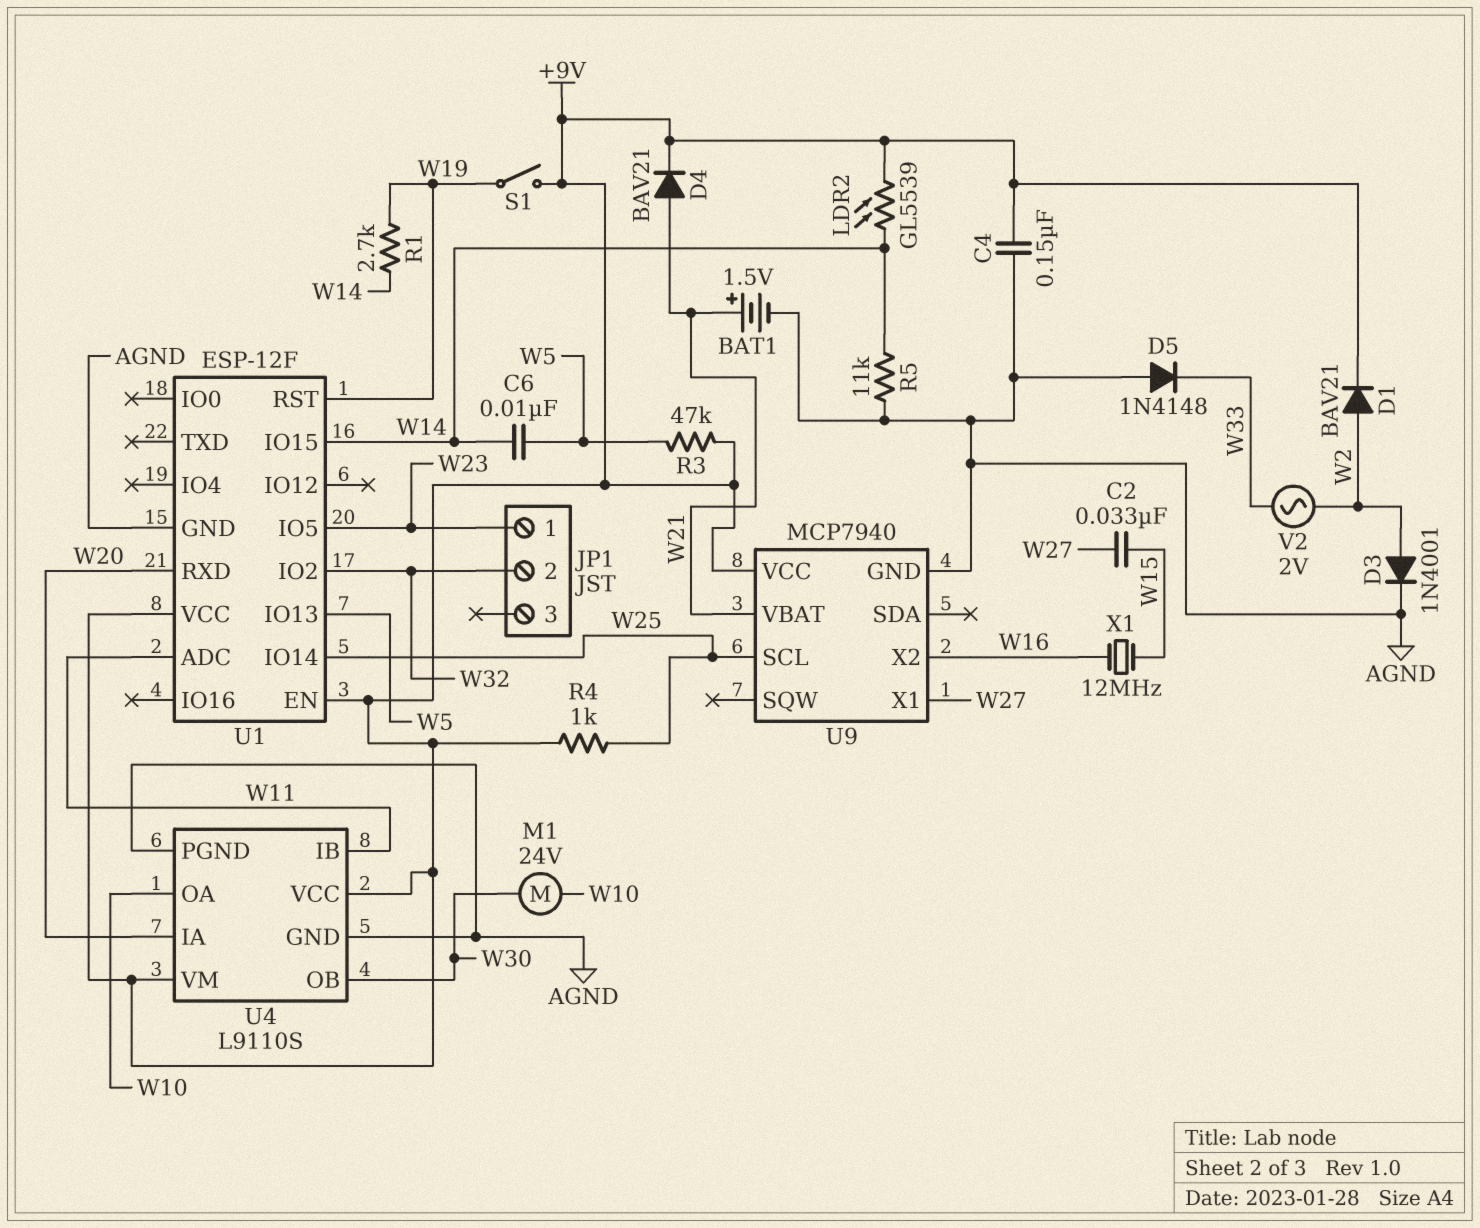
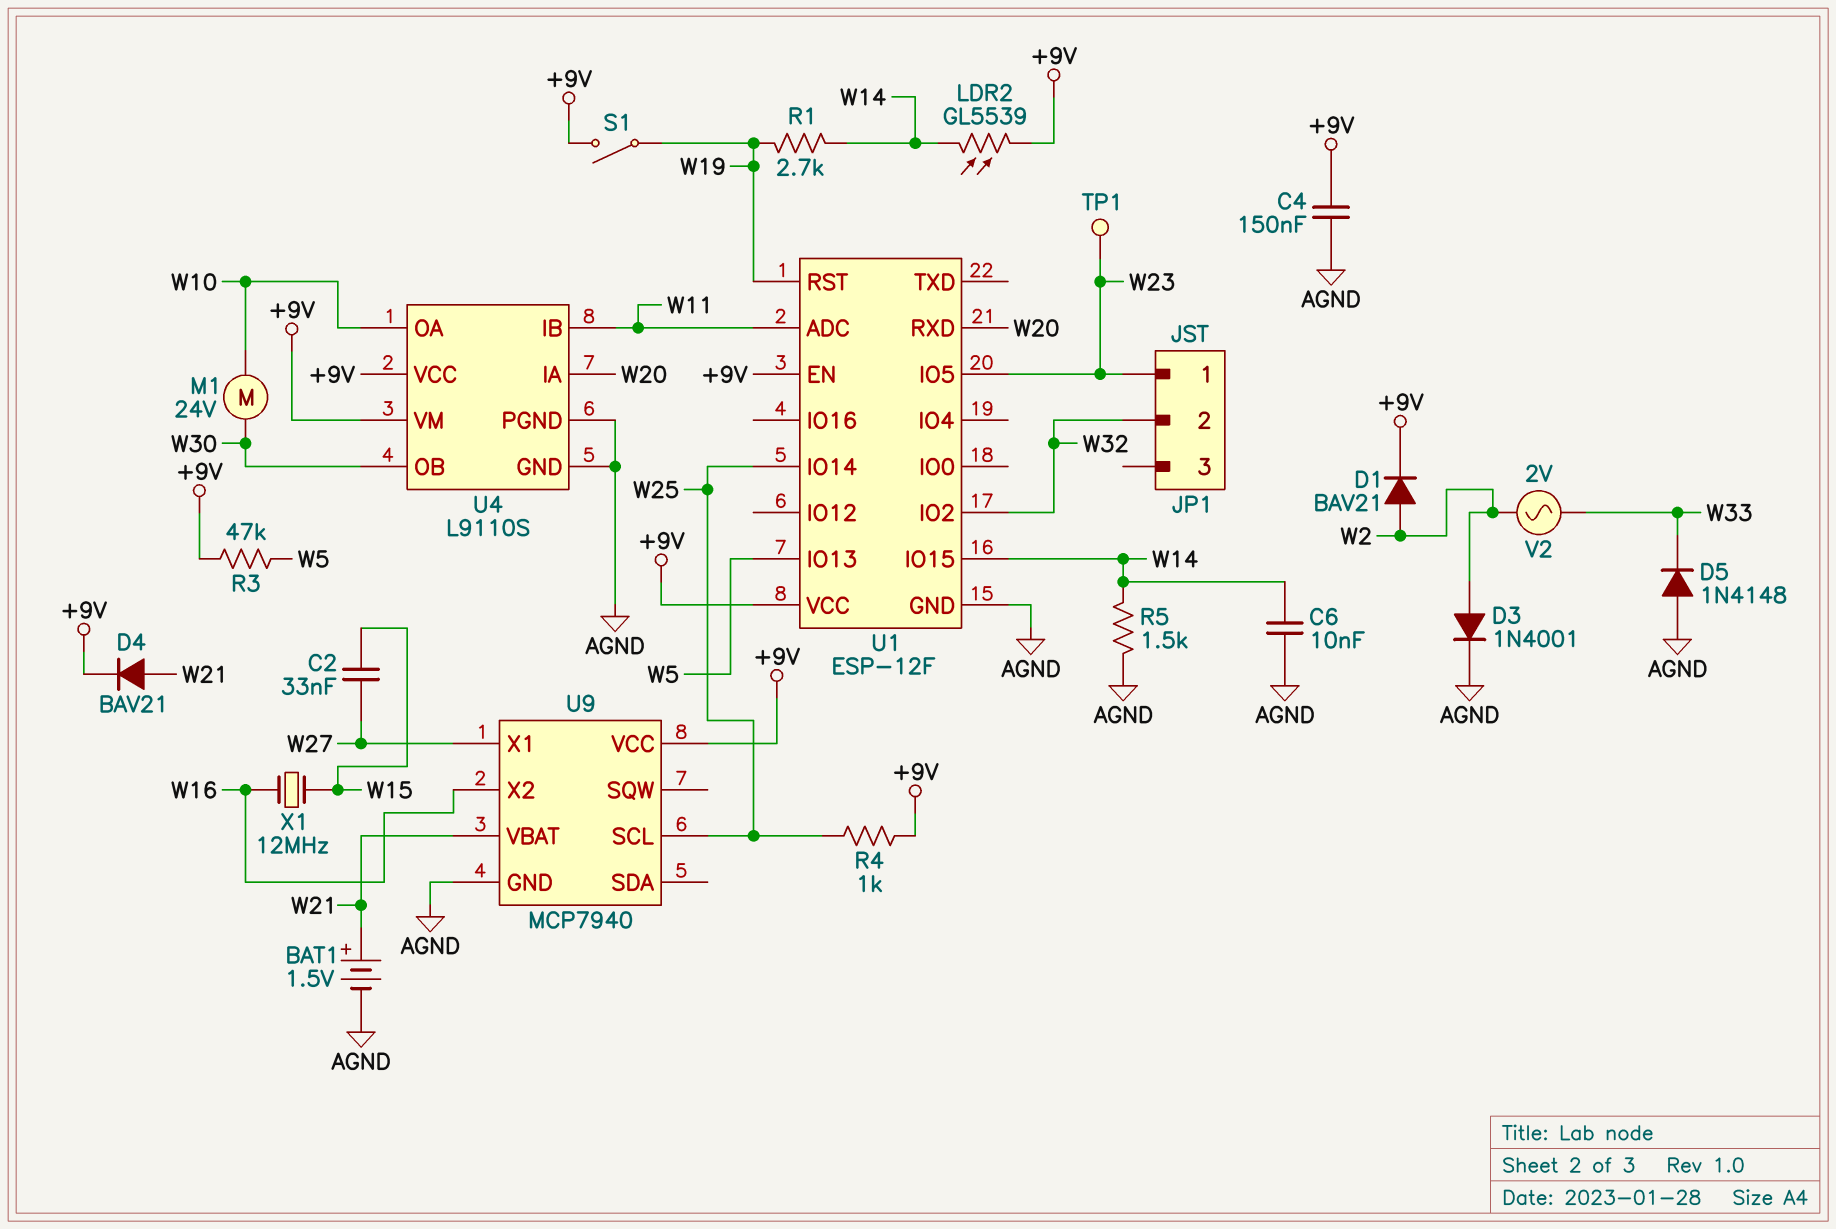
C6: 10nF (W5, W14) -> 10nF (AGND, W14)
R5: 11k (AGND, W14) -> 1.5k (AGND, W14)
TP1: none -> test point (W23)

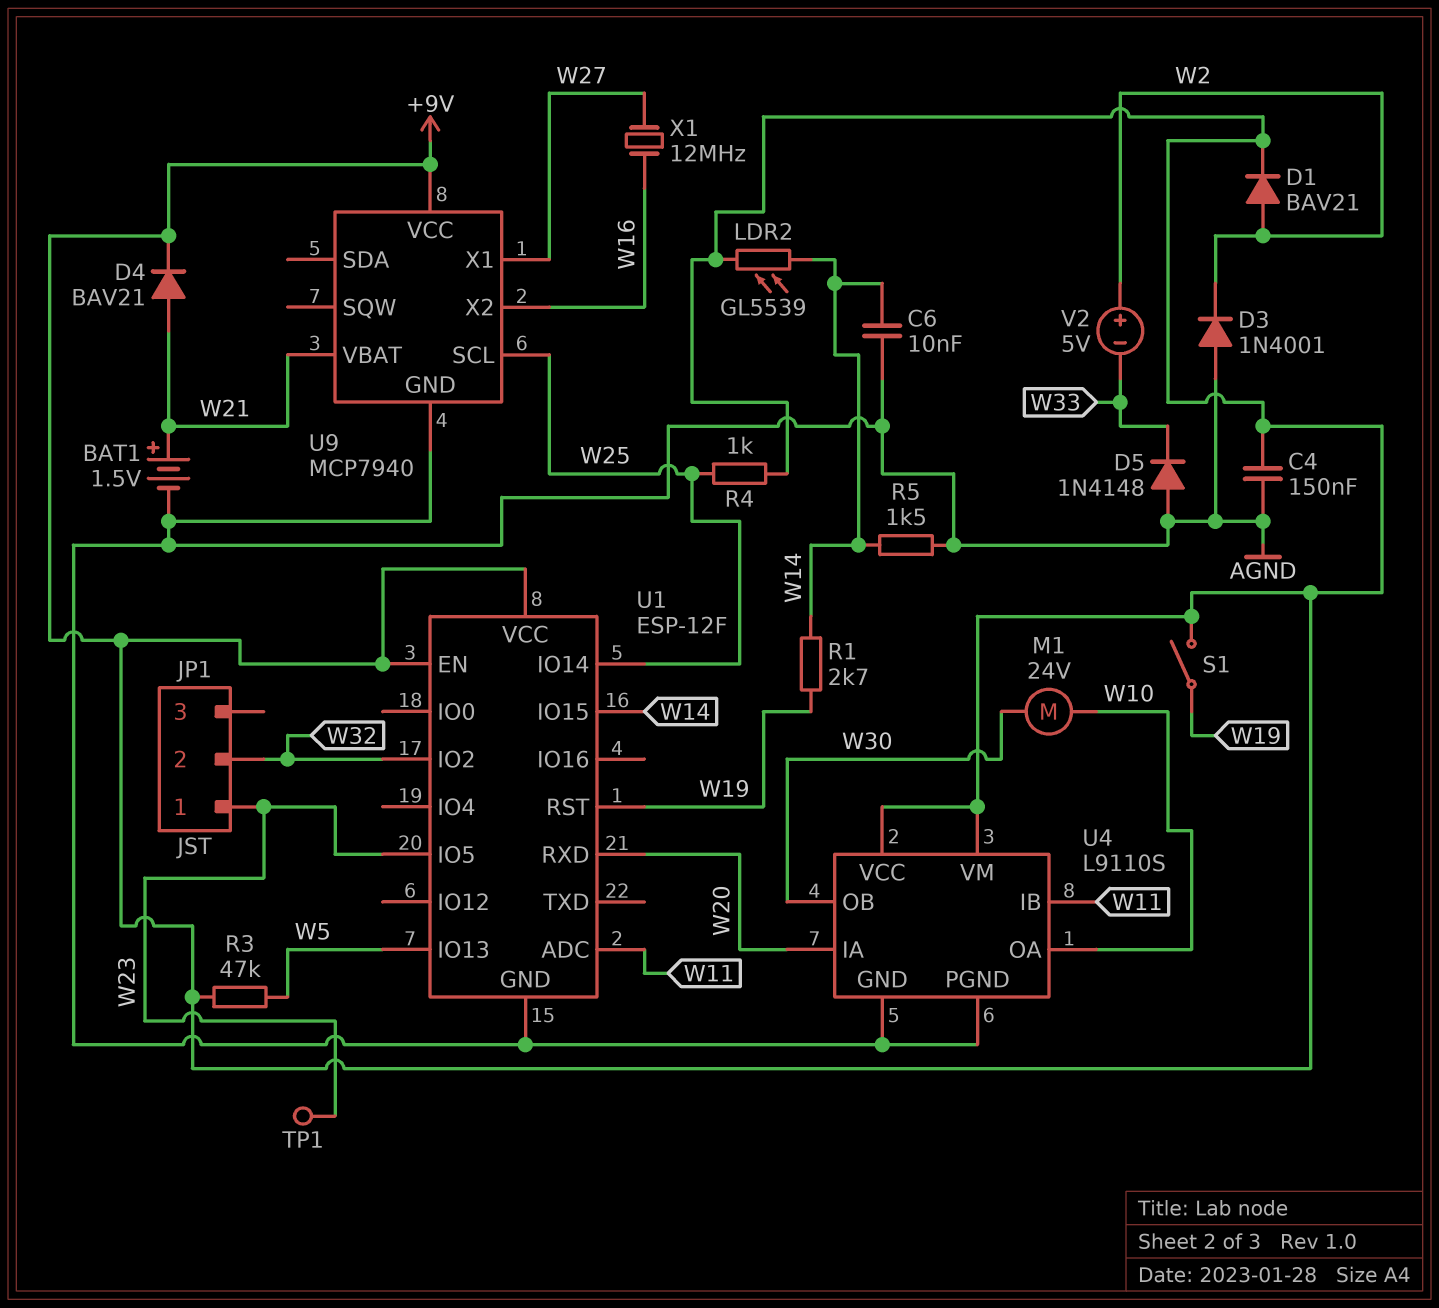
C2: 33nF (W15, W27) -> none
D3: diode 1N4001 (A W2, K AGND) -> diode 1N4001 (A AGND, K W2)
V2: AC 2V (W2, W33) -> 5V (plus W2, minus W33)
X1: 12MHz (W15, W16) -> 12MHz (W16, W27)

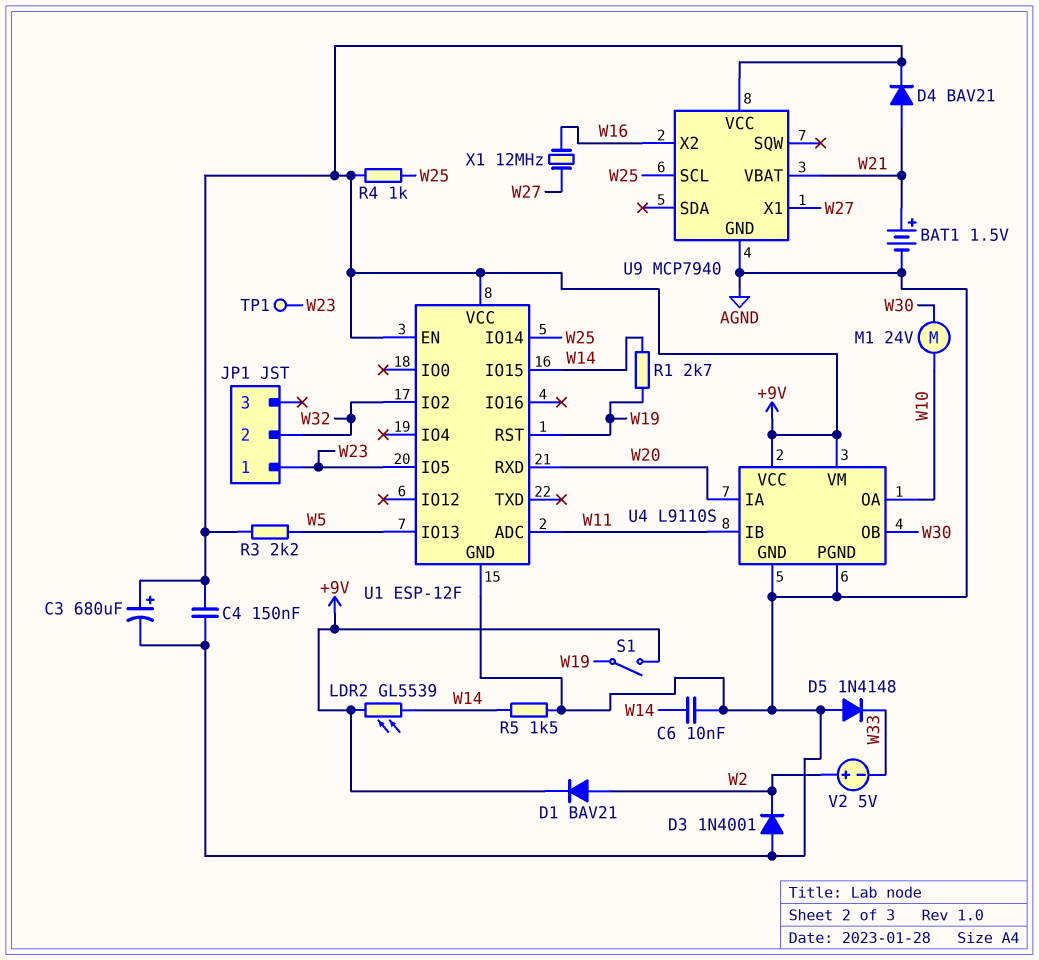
C3: none -> 680uF (plus +9V, minus AGND)
R3: 47k (+9V, W5) -> 2.2k (+9V, W5)

